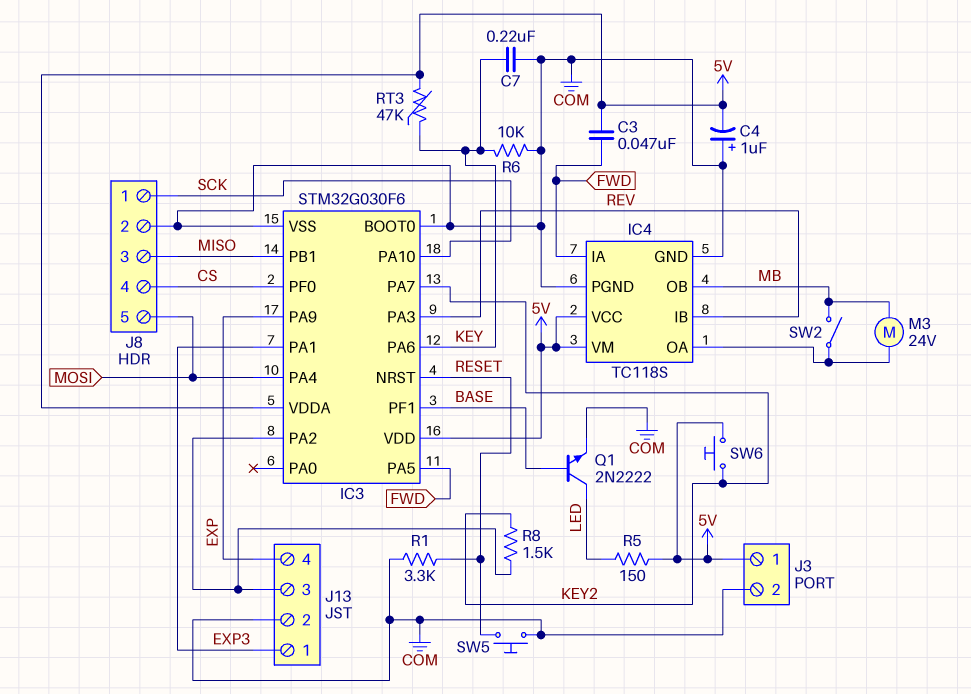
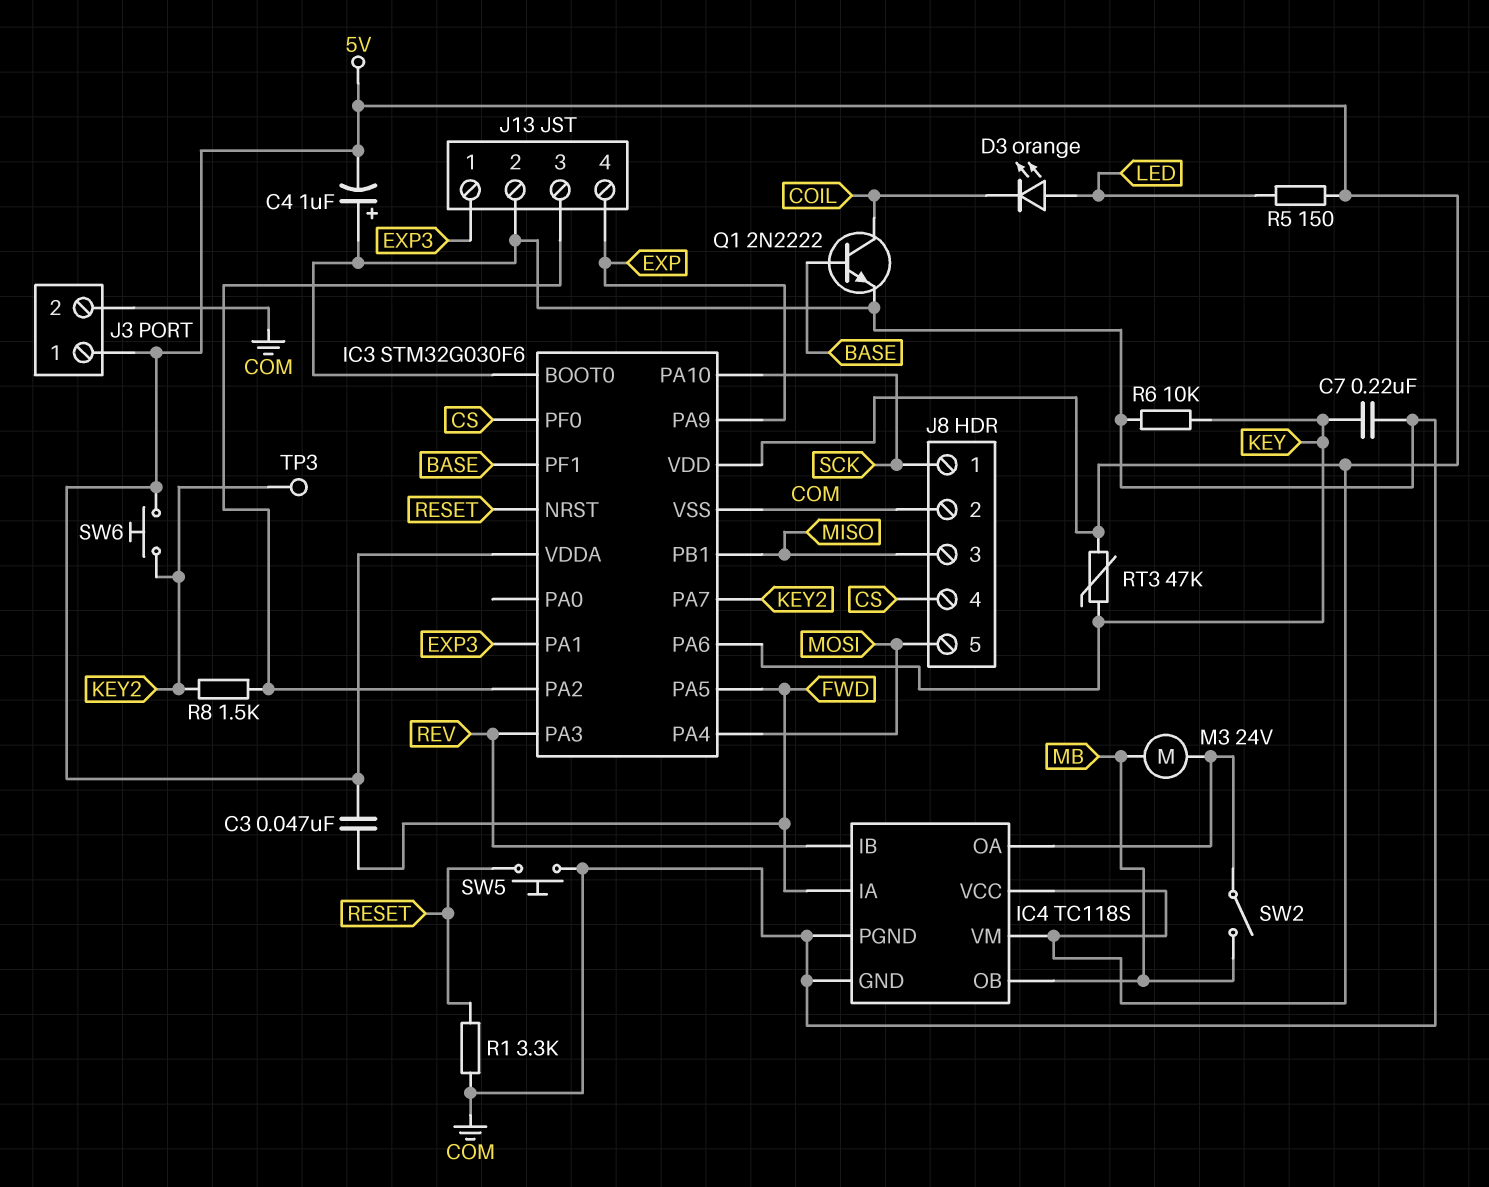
D3: none -> LED orange (A LED, K COIL)
Q1: NPN 2N2222 (B BASE, C LED, E COM) -> NPN 2N2222 (B BASE, C COIL, E COM)
TP3: none -> test point (KEY2)

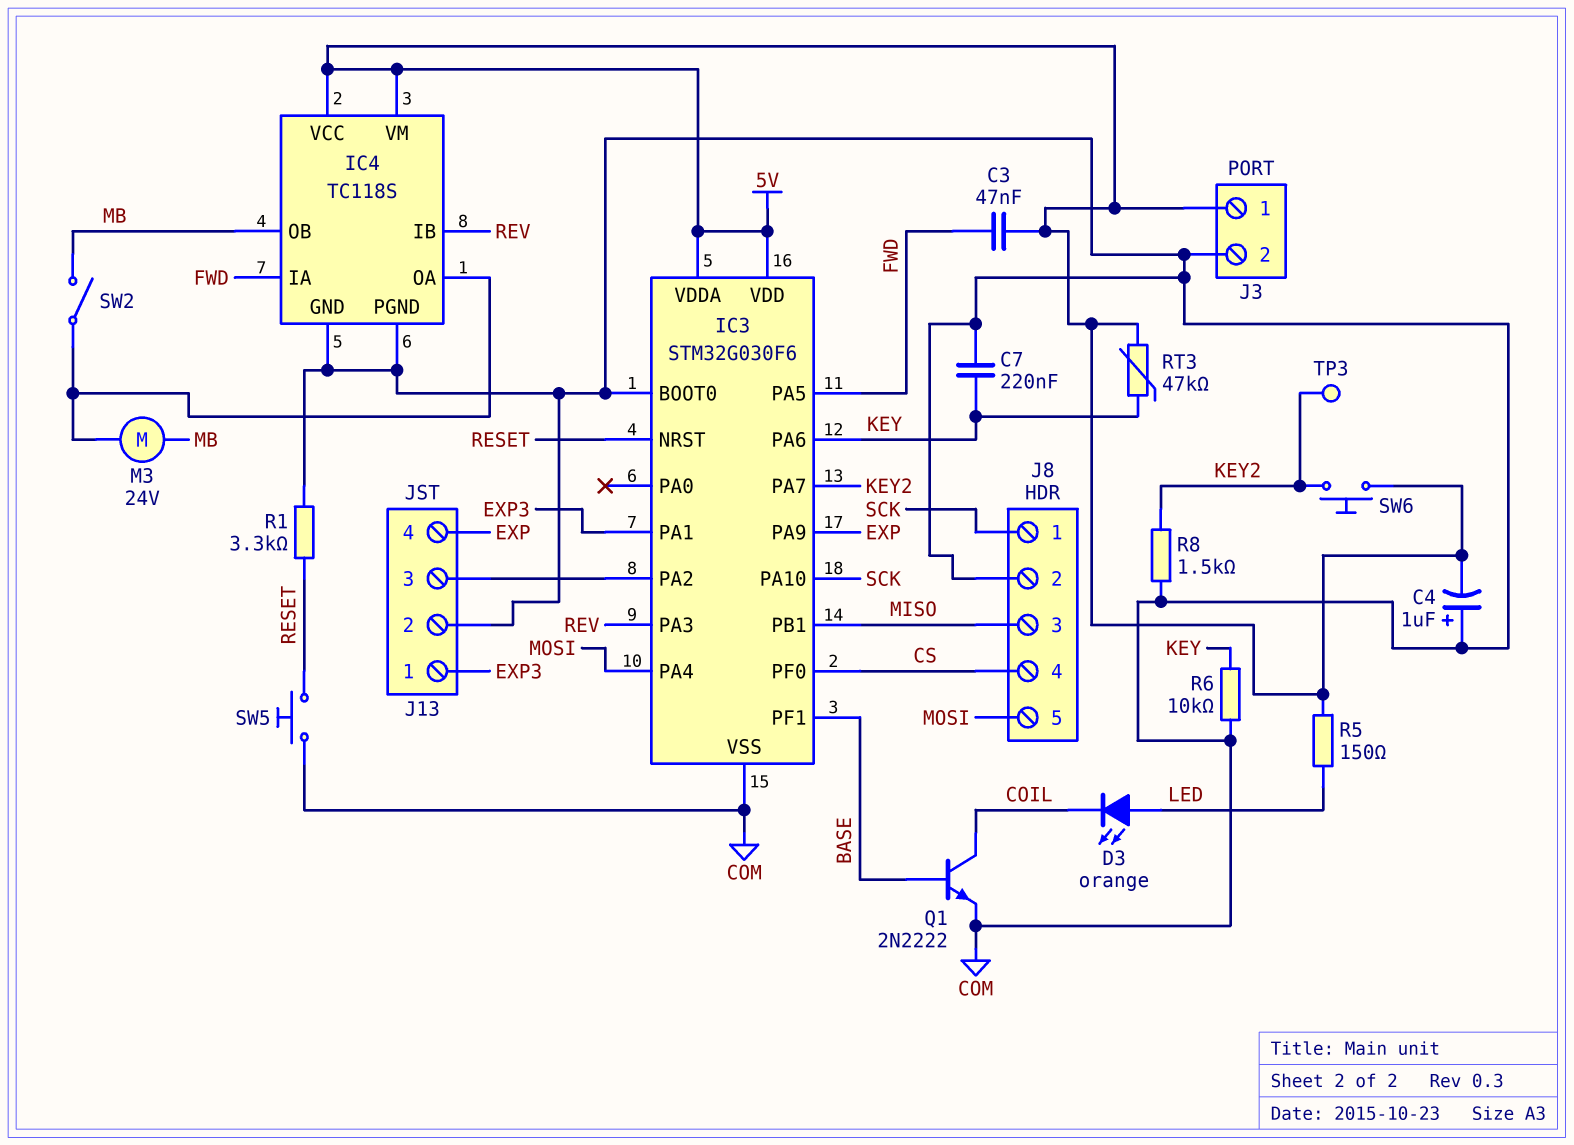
R8: 1.5k (IC3/PA2, KEY2) -> 1.5k (COM, KEY2)

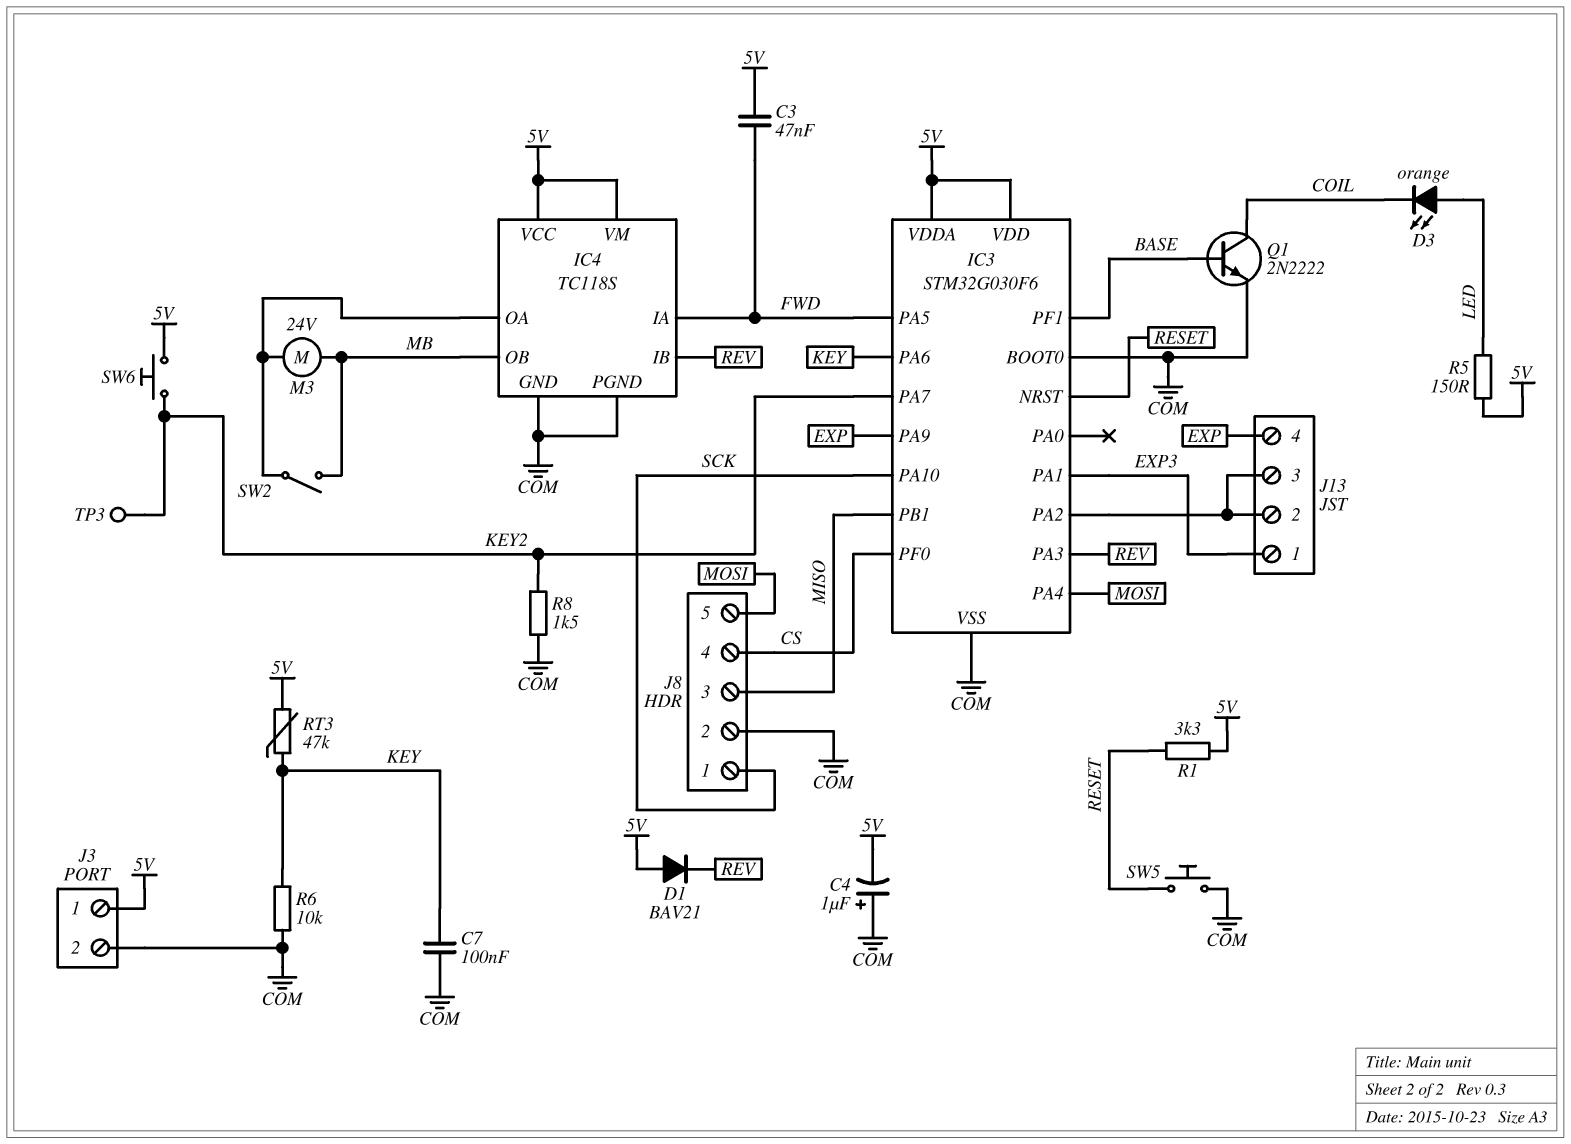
C7: 220nF (COM, KEY) -> 100nF (COM, KEY)
D1: none -> diode BAV21 (A 5V, K REV)
J13 pin 2: COM -> IC3/PA2
R1: 3.3k (COM, RESET) -> 3.3k (5V, RESET)

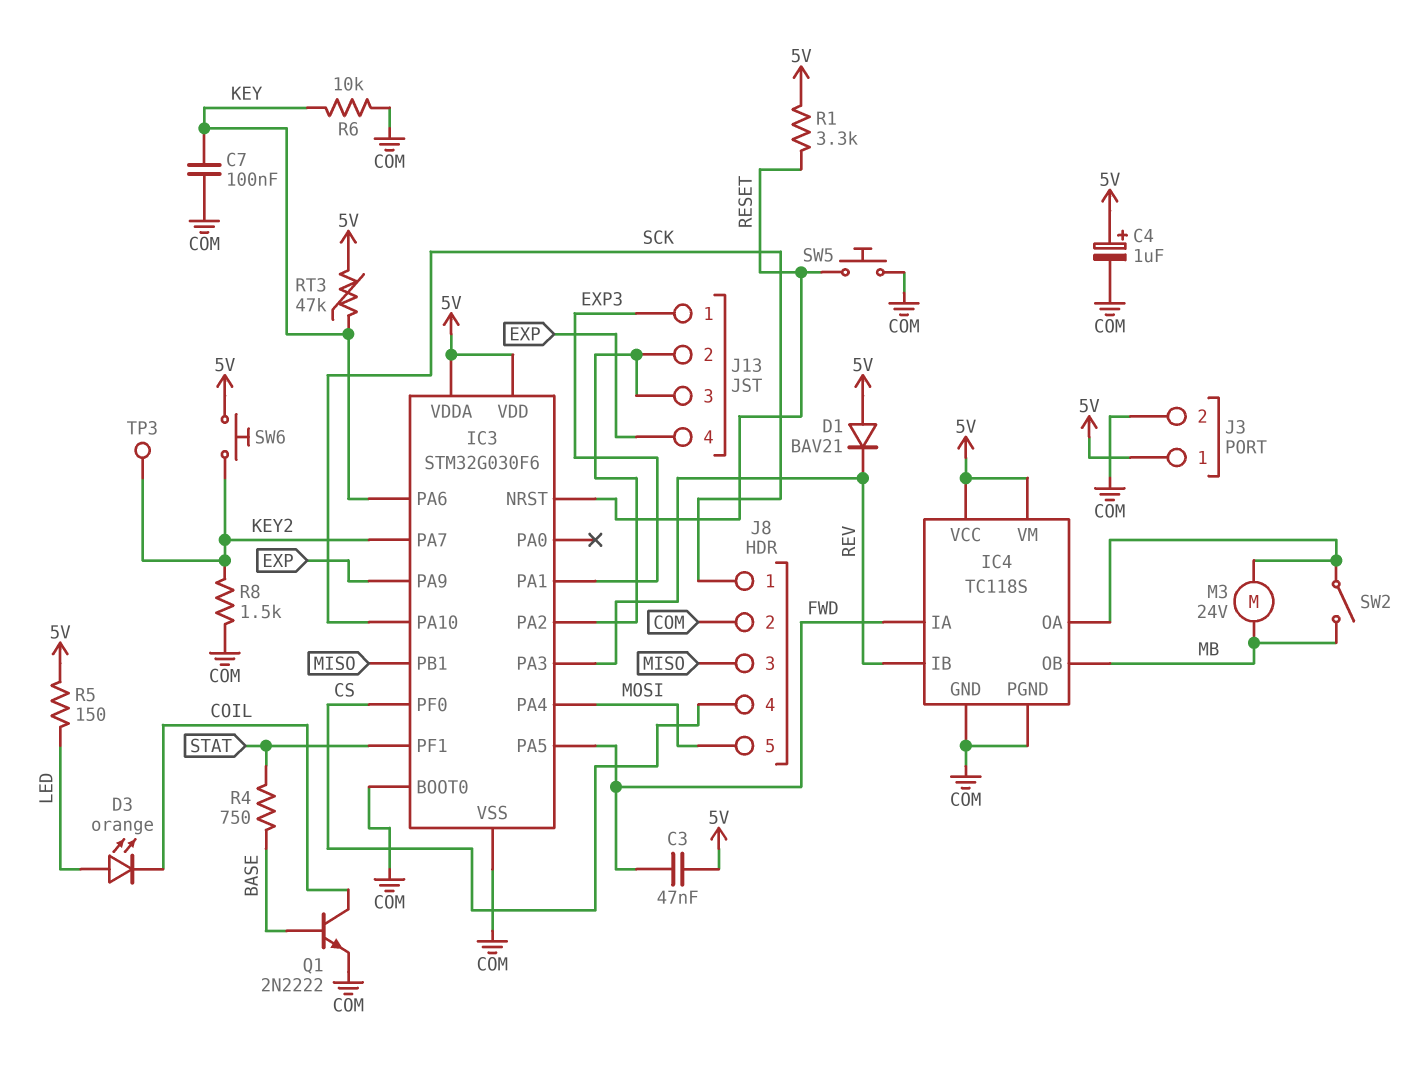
C4: 1uF (plus COM, minus 5V) -> 1uF (plus 5V, minus COM)
IC3 pin PF1: BASE -> STAT
R4: none -> 750 (BASE, STAT)

